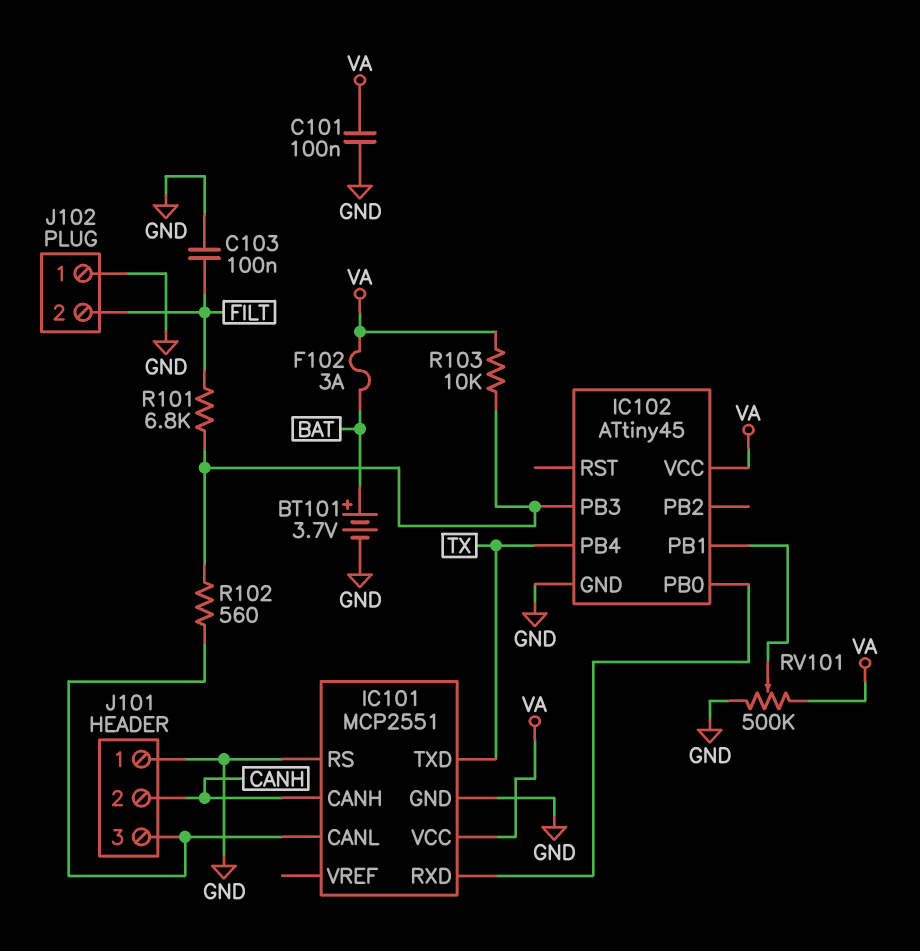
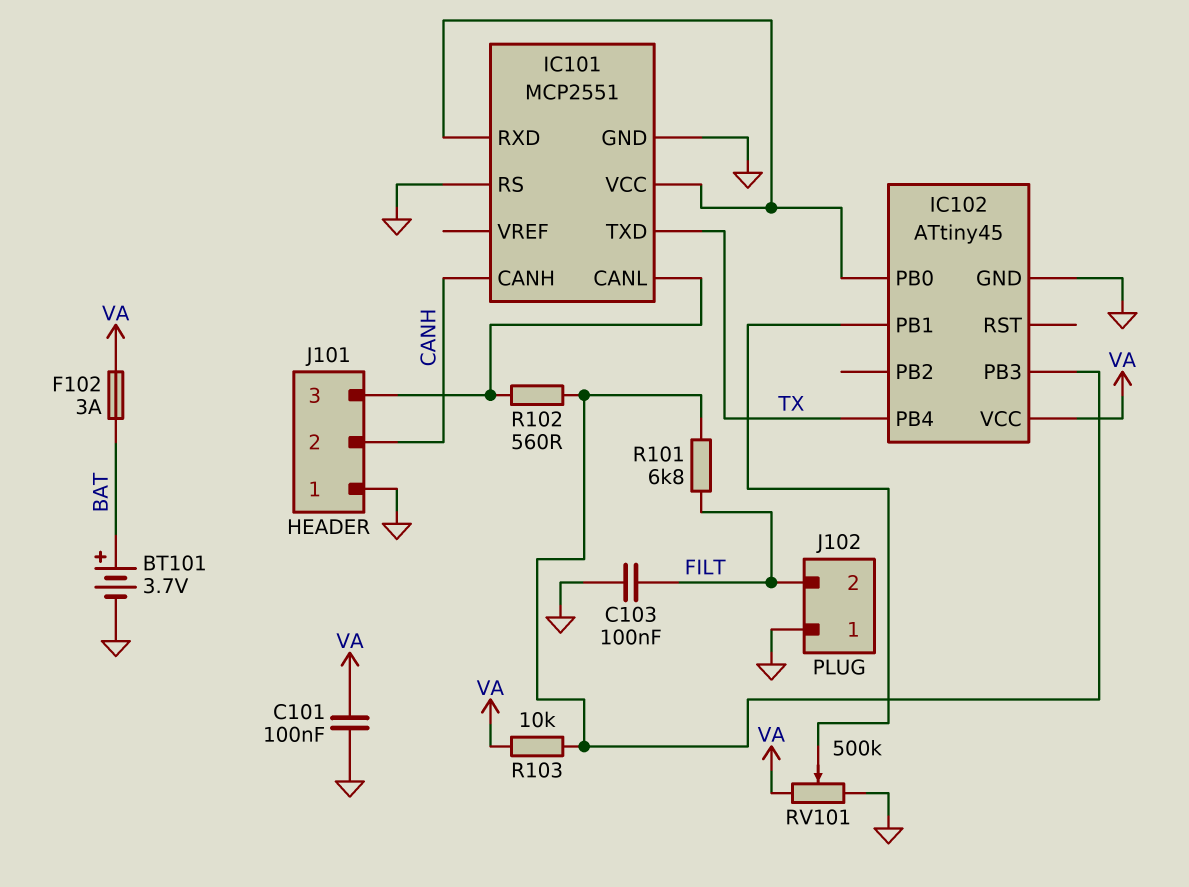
IC101 pin VCC: VA -> IC101/RXD

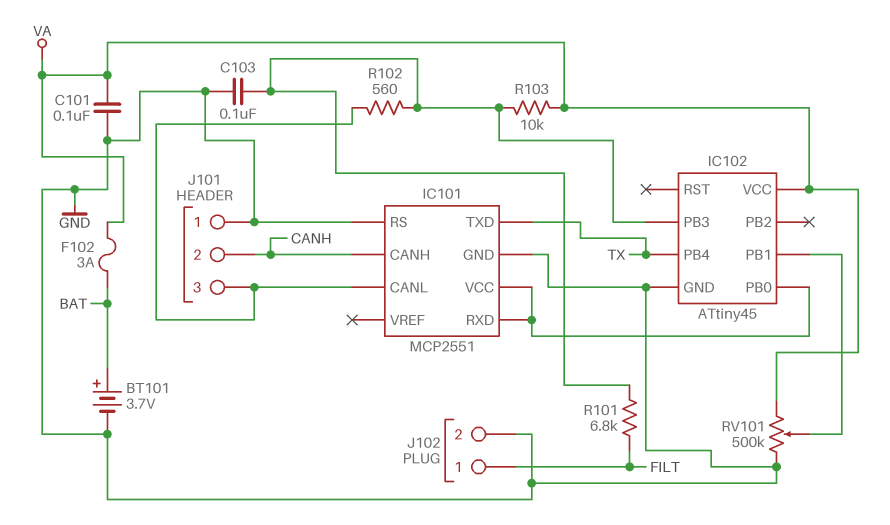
C103: 100nF (FILT, GND) -> 100nF (GND, IC102/PB3)
J102 pin 1: GND -> FILT
J102 pin 2: FILT -> GND

